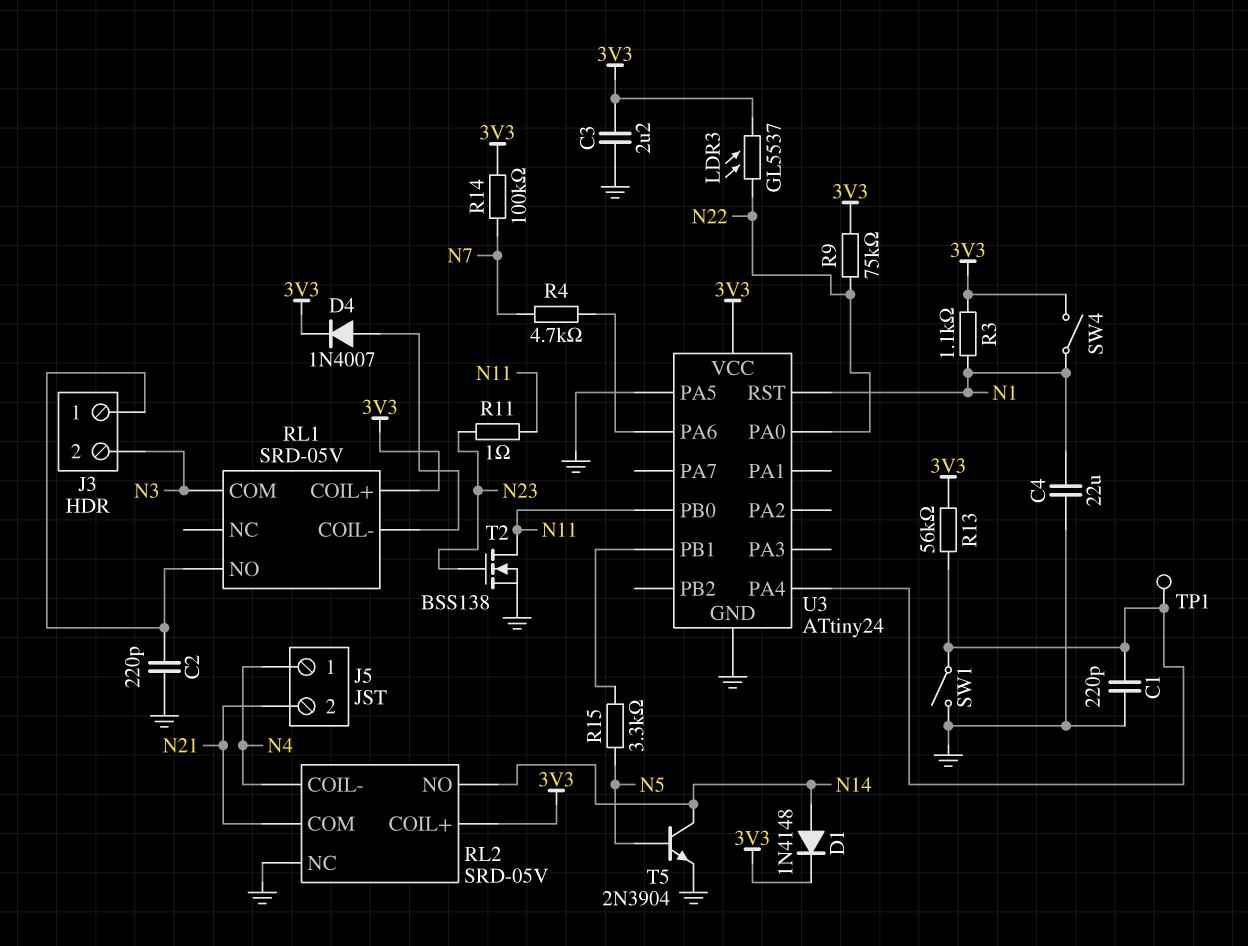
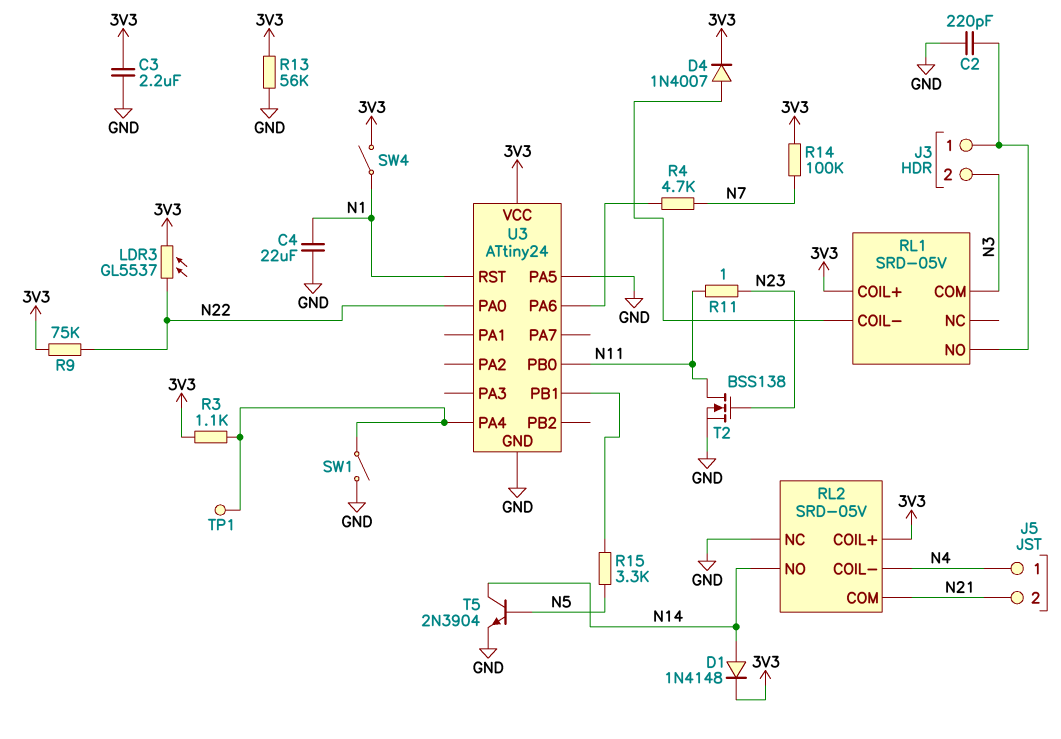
C1: 220pF (GND, U3/PA4) -> none
R3: 1.1k (3V3, N1) -> 1.1k (3V3, U3/PA4)
R13: 56k (3V3, U3/PA4) -> 56k (3V3, GND)

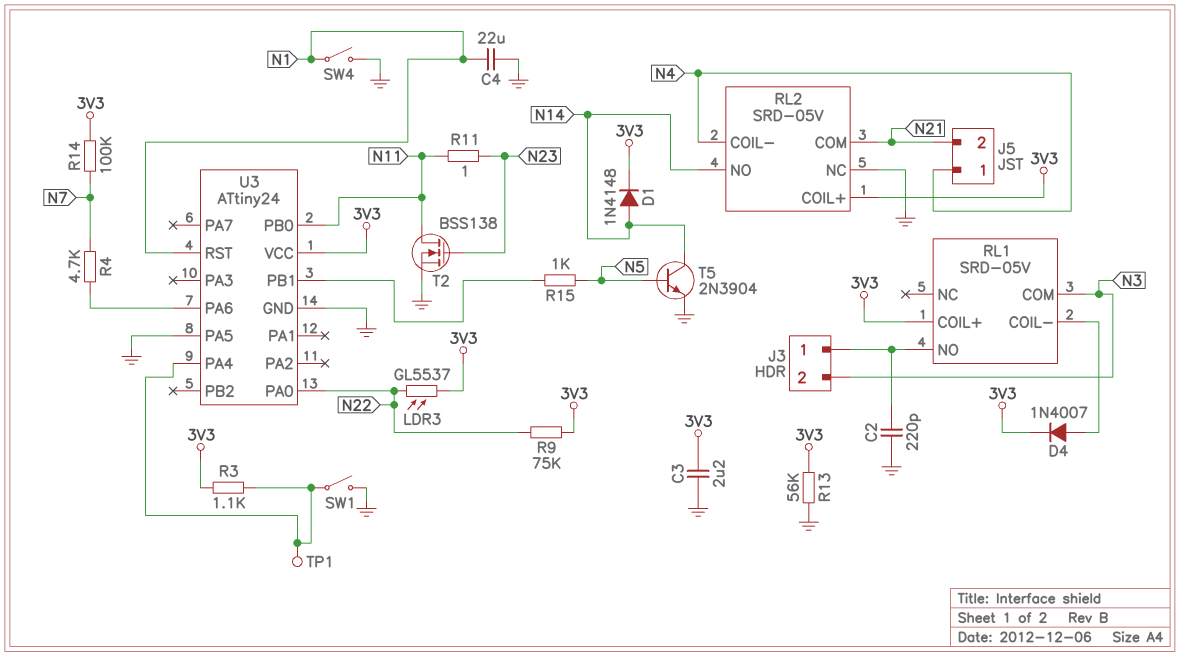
R15: 3.3k (N5, U3/PB1) -> 1k (N5, U3/PB1)
SW4: switch (3V3, N1) -> switch (GND, N1)

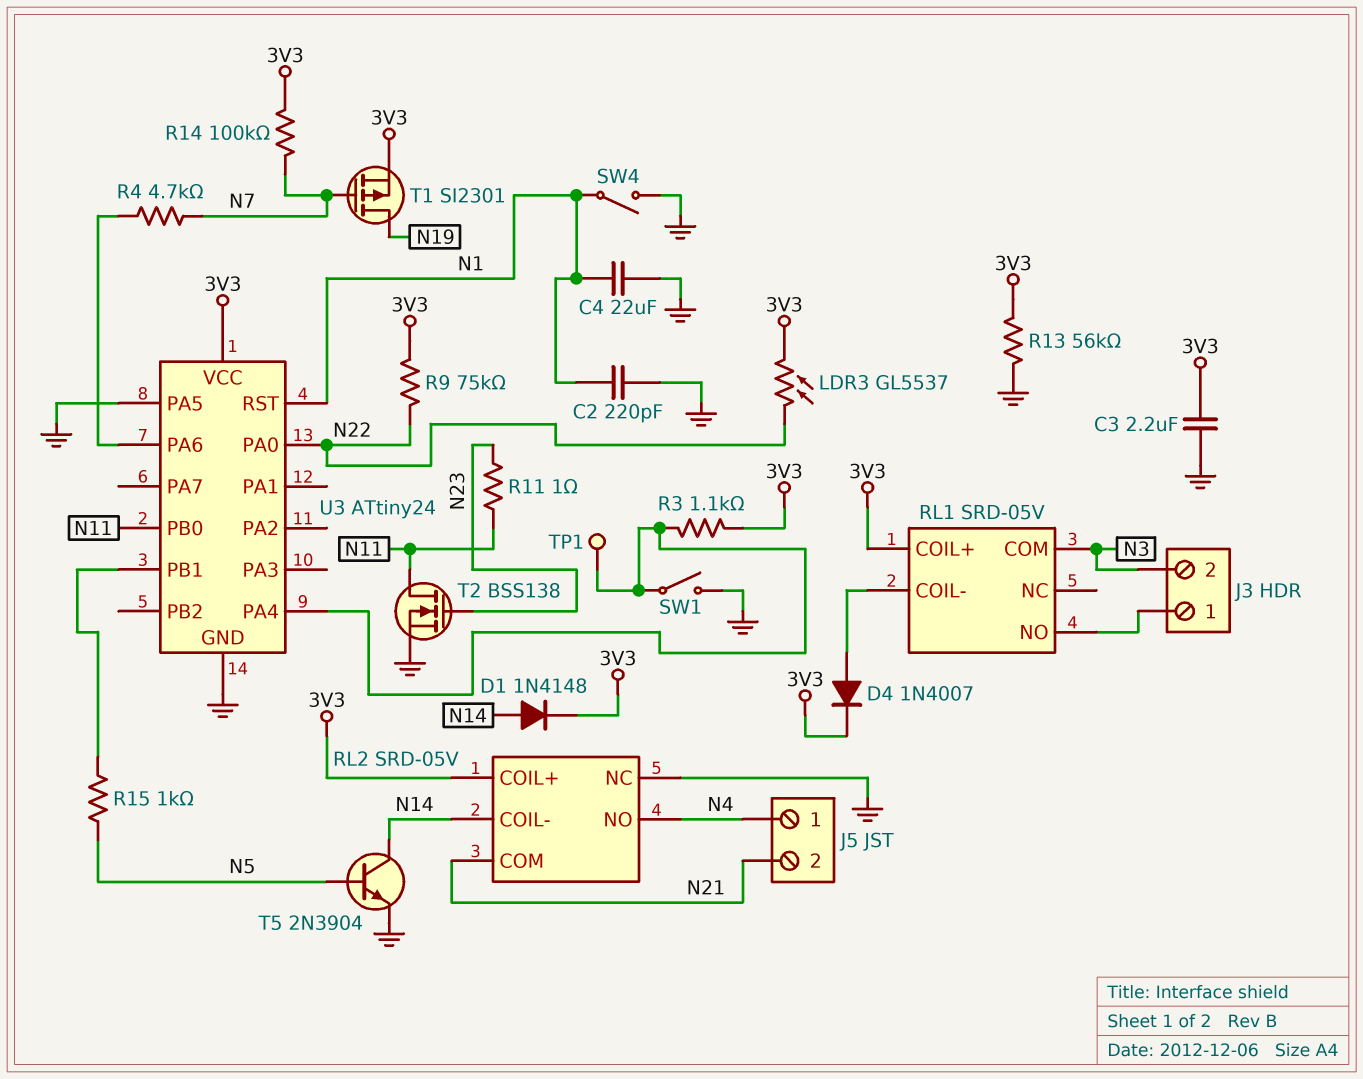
C2: 220pF (GND, J3/1) -> 220pF (GND, N1)
RL2 pin COIL-: N4 -> N14
RL2 pin NO: N14 -> N4
T1: none -> PMOS SI2301 (G N7, D N19, S 3V3)

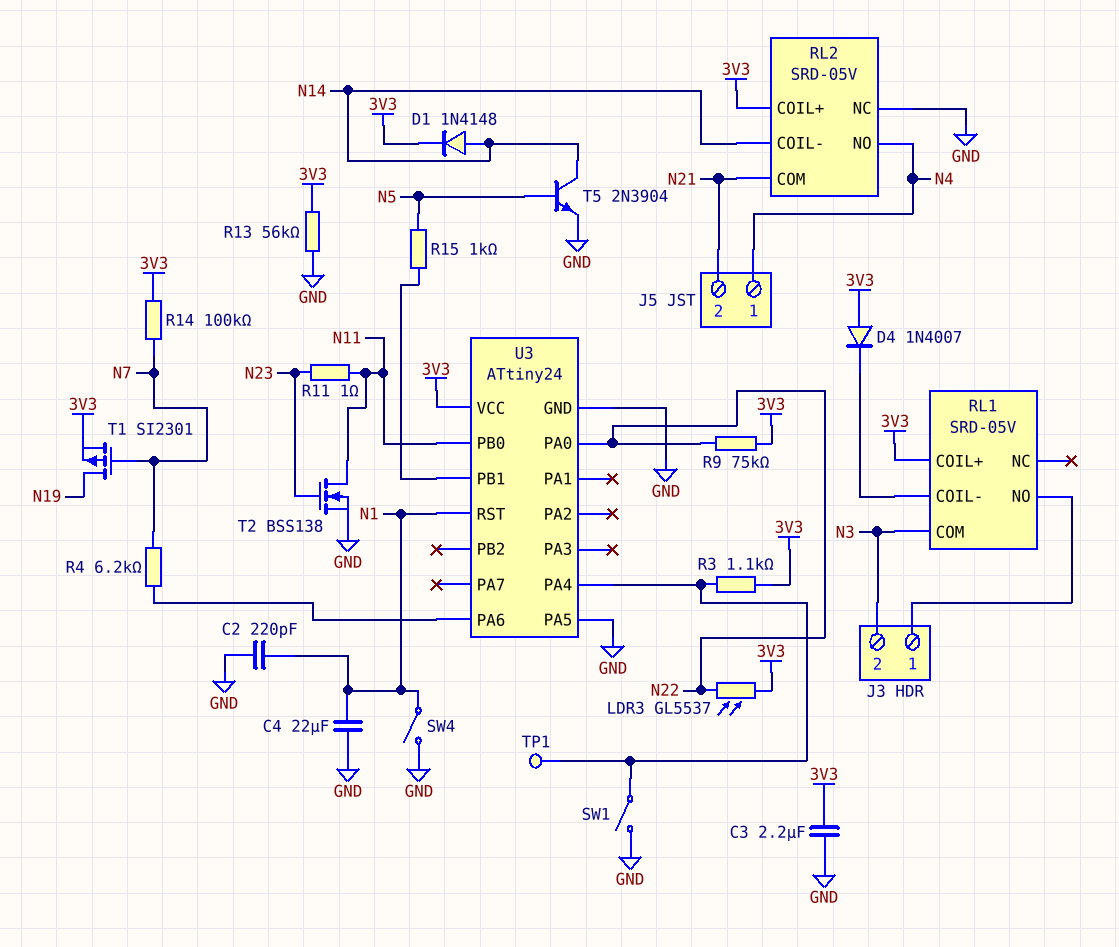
D4: diode 1N4007 (A RL1/COIL-, K 3V3) -> diode 1N4007 (A 3V3, K RL1/COIL-)
R4: 4.7k (N7, U3/PA6) -> 6.2k (N7, U3/PA6)

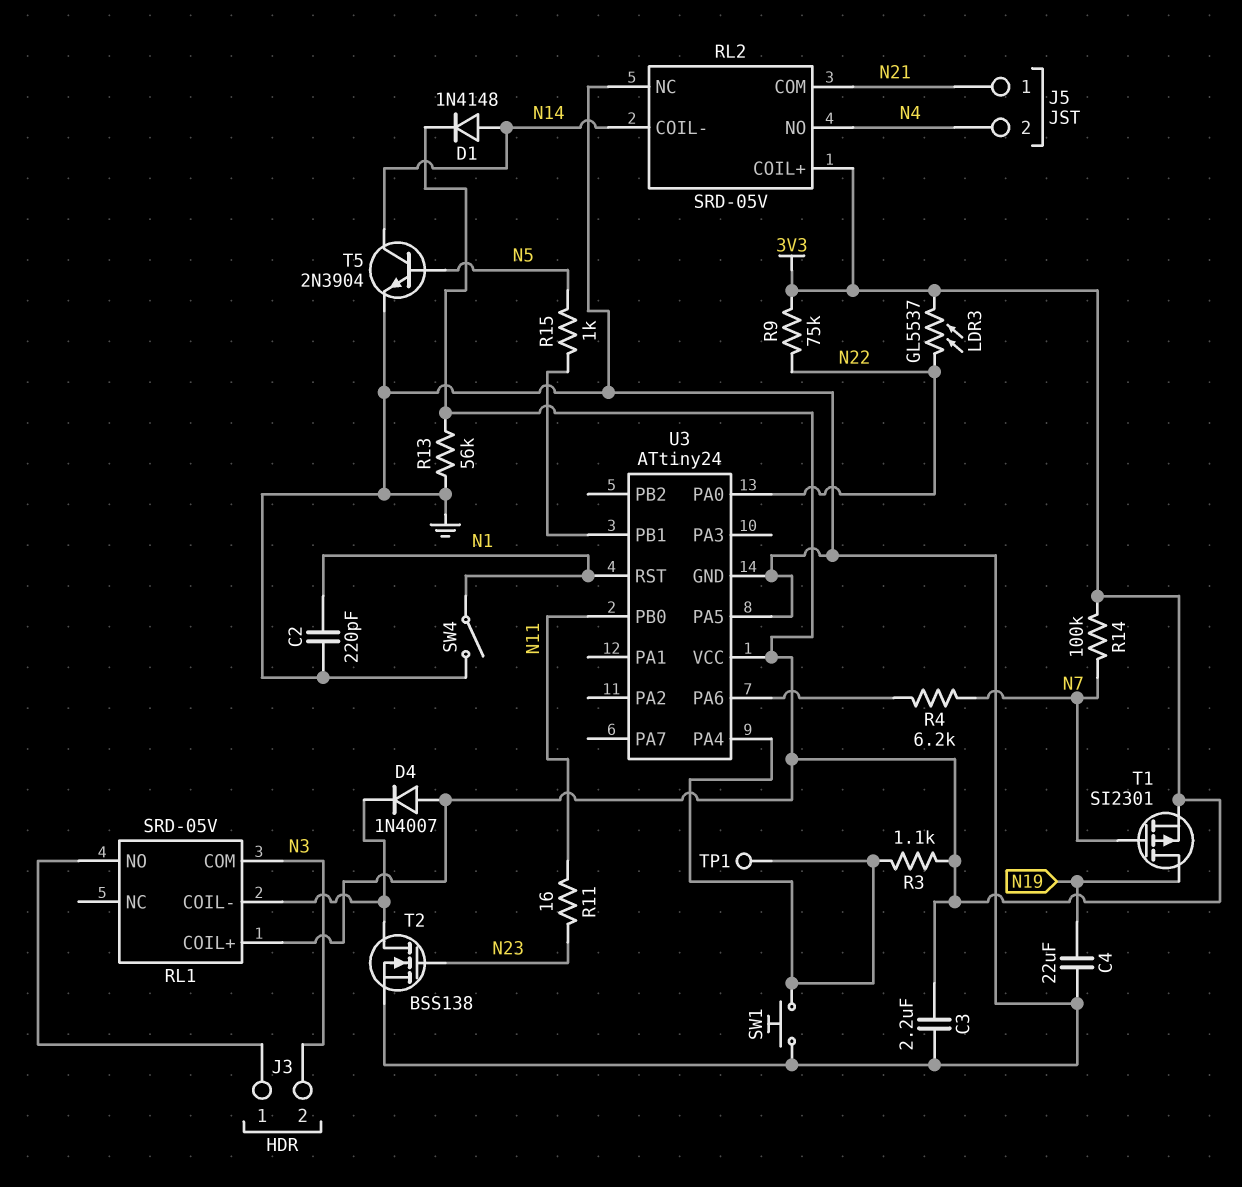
C4: 22uF (GND, N1) -> 22uF (GND, N19)
J5 pin 1: N4 -> N21
J5 pin 2: N21 -> N4
R11: 1 (N11, N23) -> 16 (N11, N23)
SW1: switch (GND, U3/PA4) -> button (GND, U3/PA4)
T2: NMOS BSS138 (G N23, D N11, S GND) -> NMOS BSS138 (G N23, D RL1/COIL-, S GND)

